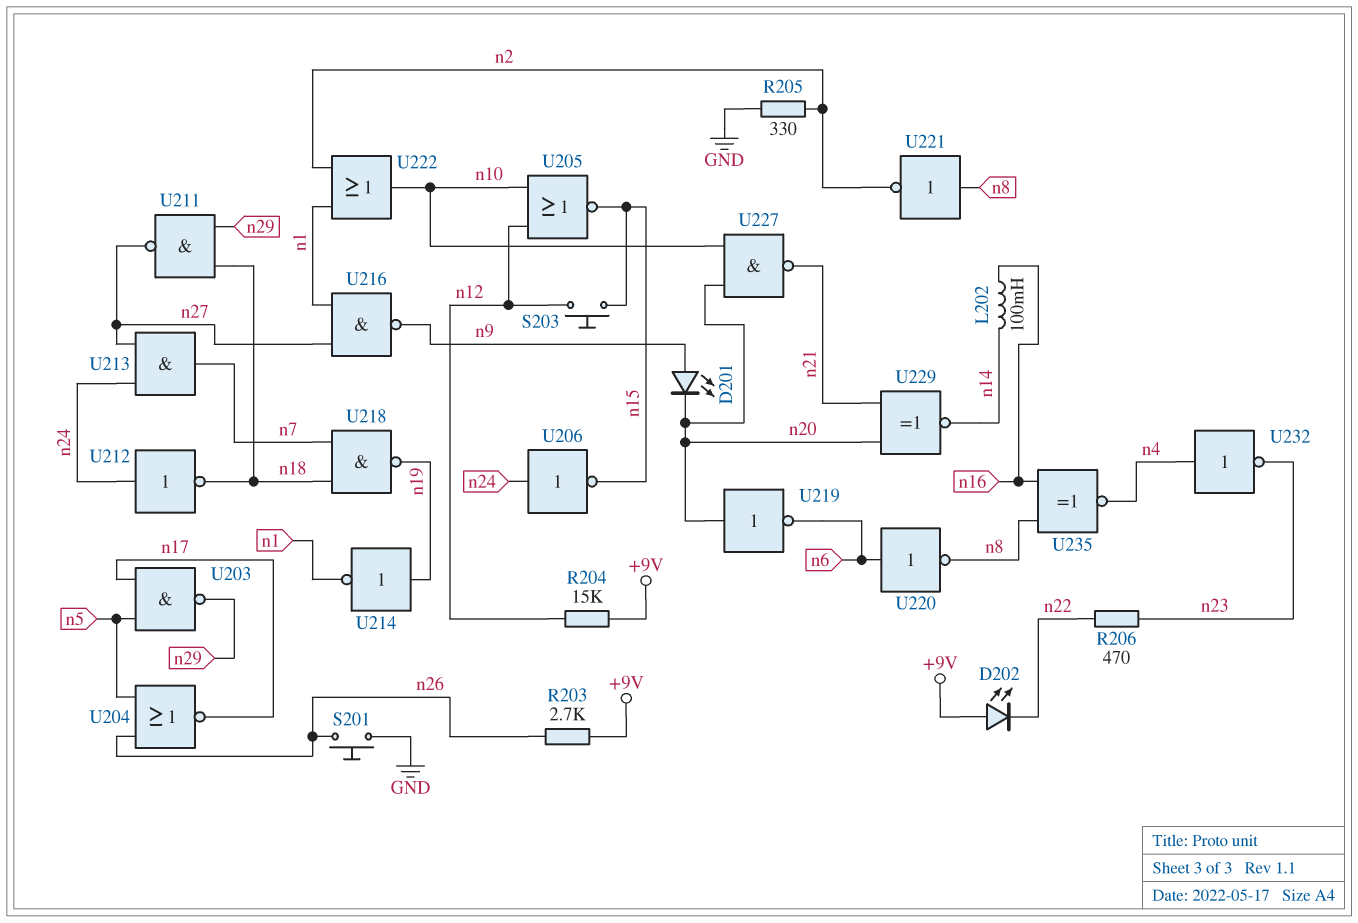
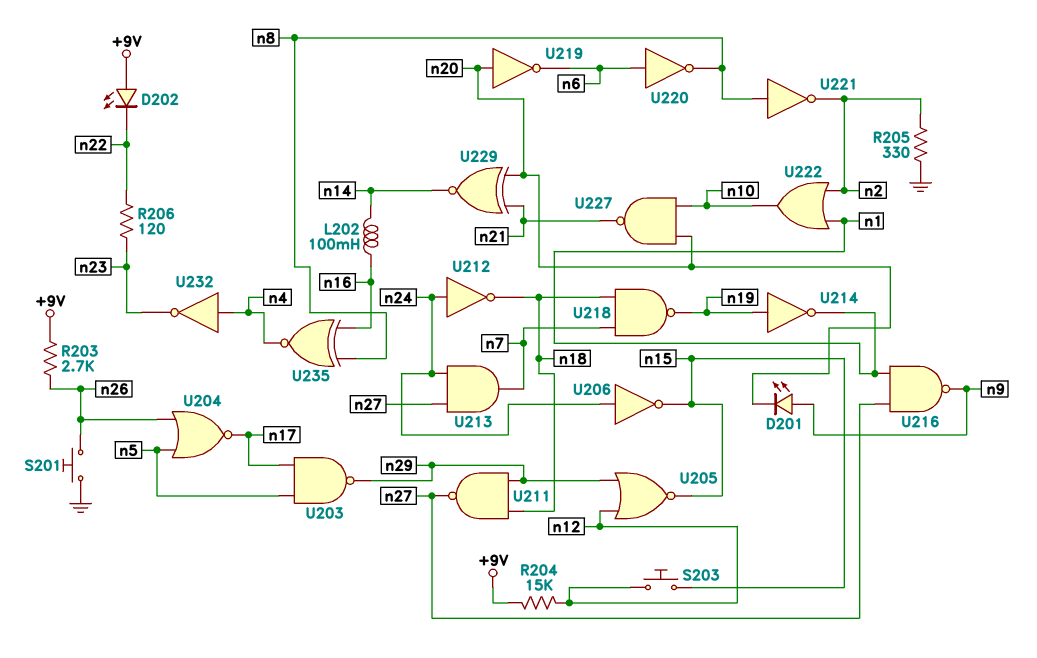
R206: 470 (n22, n23) -> 120 (n22, n23)
U205: NOR (in n10, in n12, out n15) -> NOR (in n12, in n29, out n15)

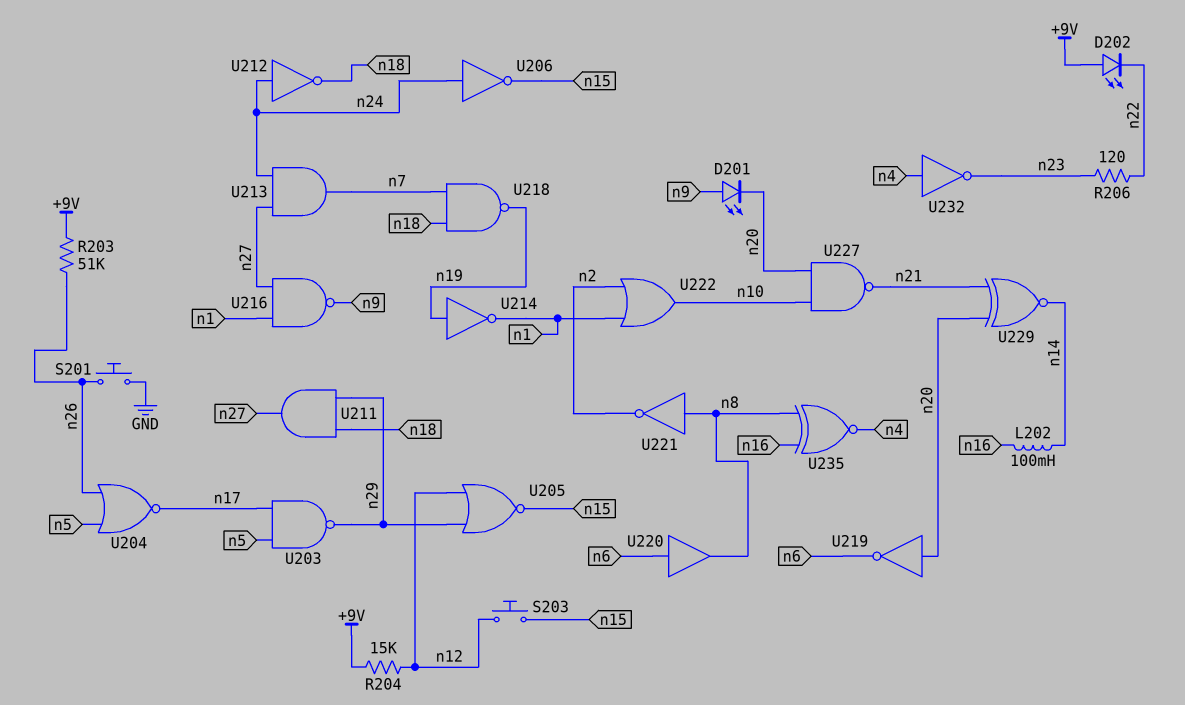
R203: 2.7k (+9V, n26) -> 51k (+9V, n26)
R205: 330 (GND, n2) -> none
U211: NAND (in n18, in n29, out n27) -> AND (in n18, in n29, out n27)
U220: NOT (in n6, out n8) -> buffer (in n6, out n8)

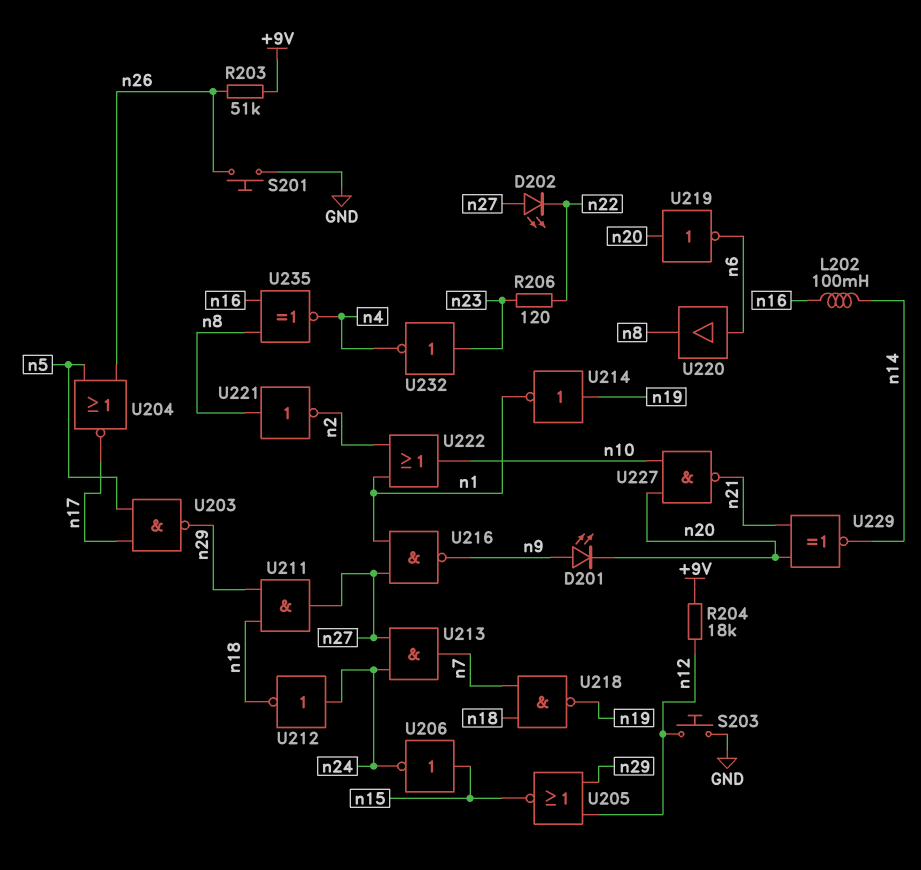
D202: LED (A +9V, K n22) -> LED (A n27, K n22)
R204: 15k (+9V, n12) -> 18k (+9V, n12)
S203: button (n12, n15) -> button (GND, n12)
U206: NOT (in n24, out n15) -> NOT (in n15, out n24)
U232: NOT (in n4, out n23) -> NOT (in n23, out n4)

